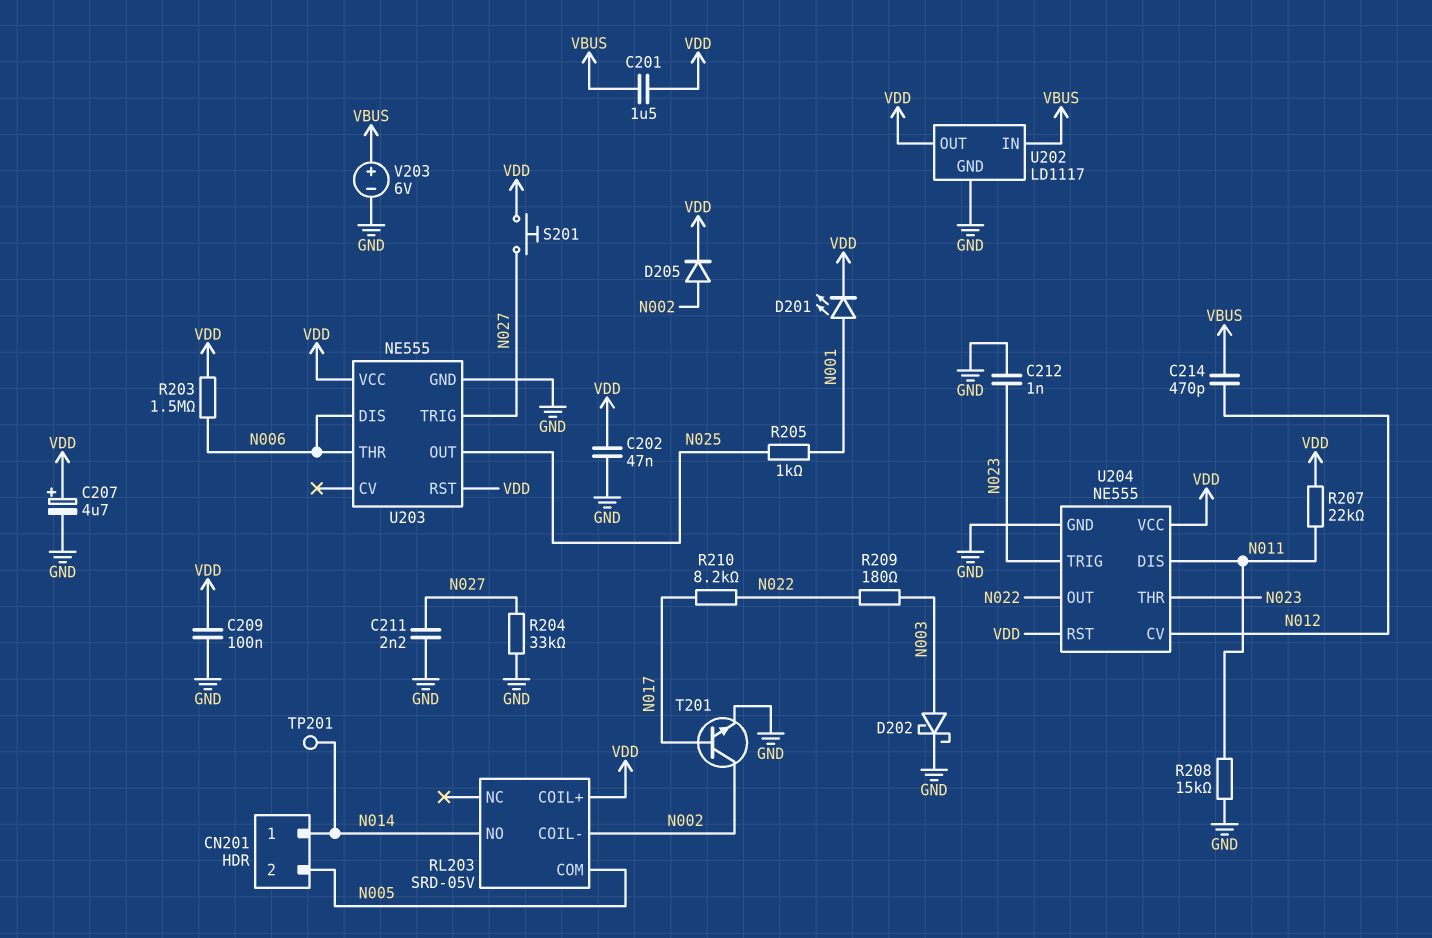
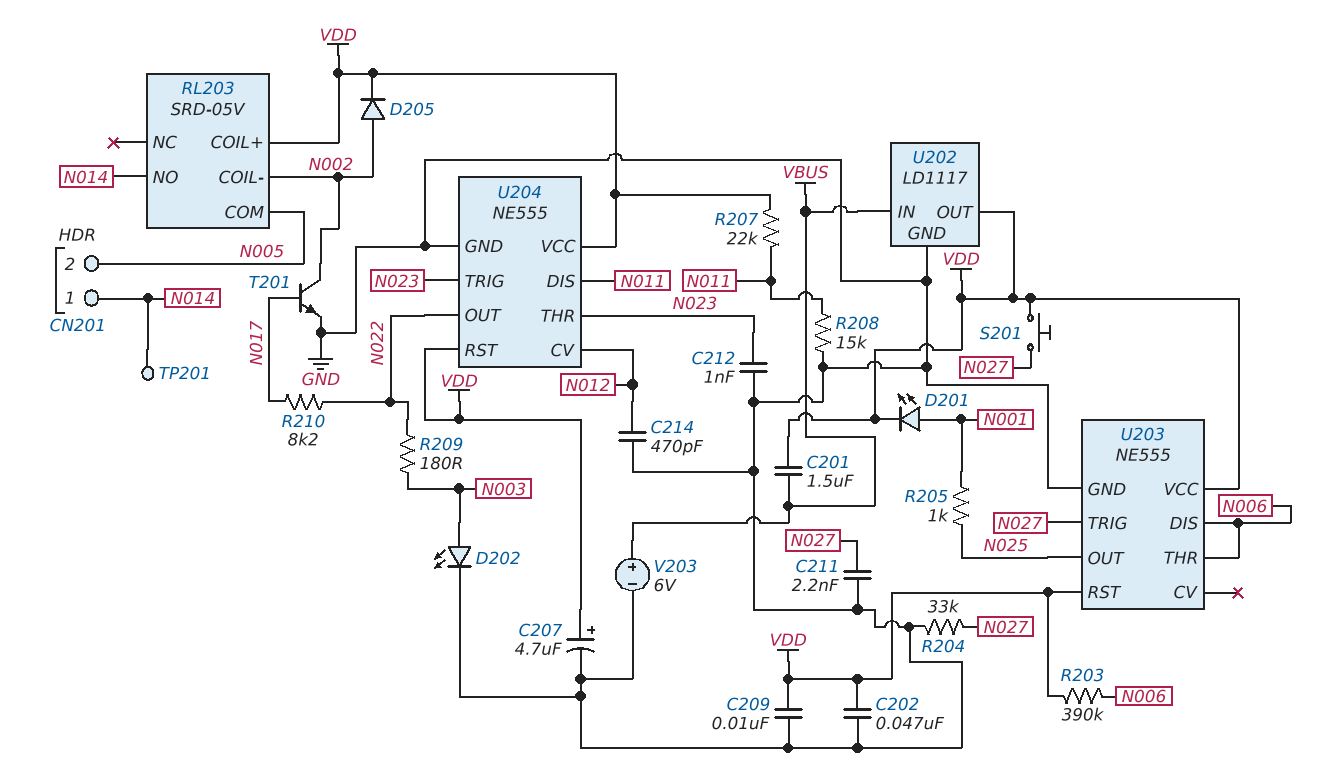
C209: 100nF (GND, VDD) -> 10nF (GND, VDD)
C214: 470pF (N012, VBUS) -> 470pF (GND, N012)
D202: schottky (A N003, K GND) -> LED (A N003, K GND)
R203: 1.5M (N006, VDD) -> 390k (N006, VDD)

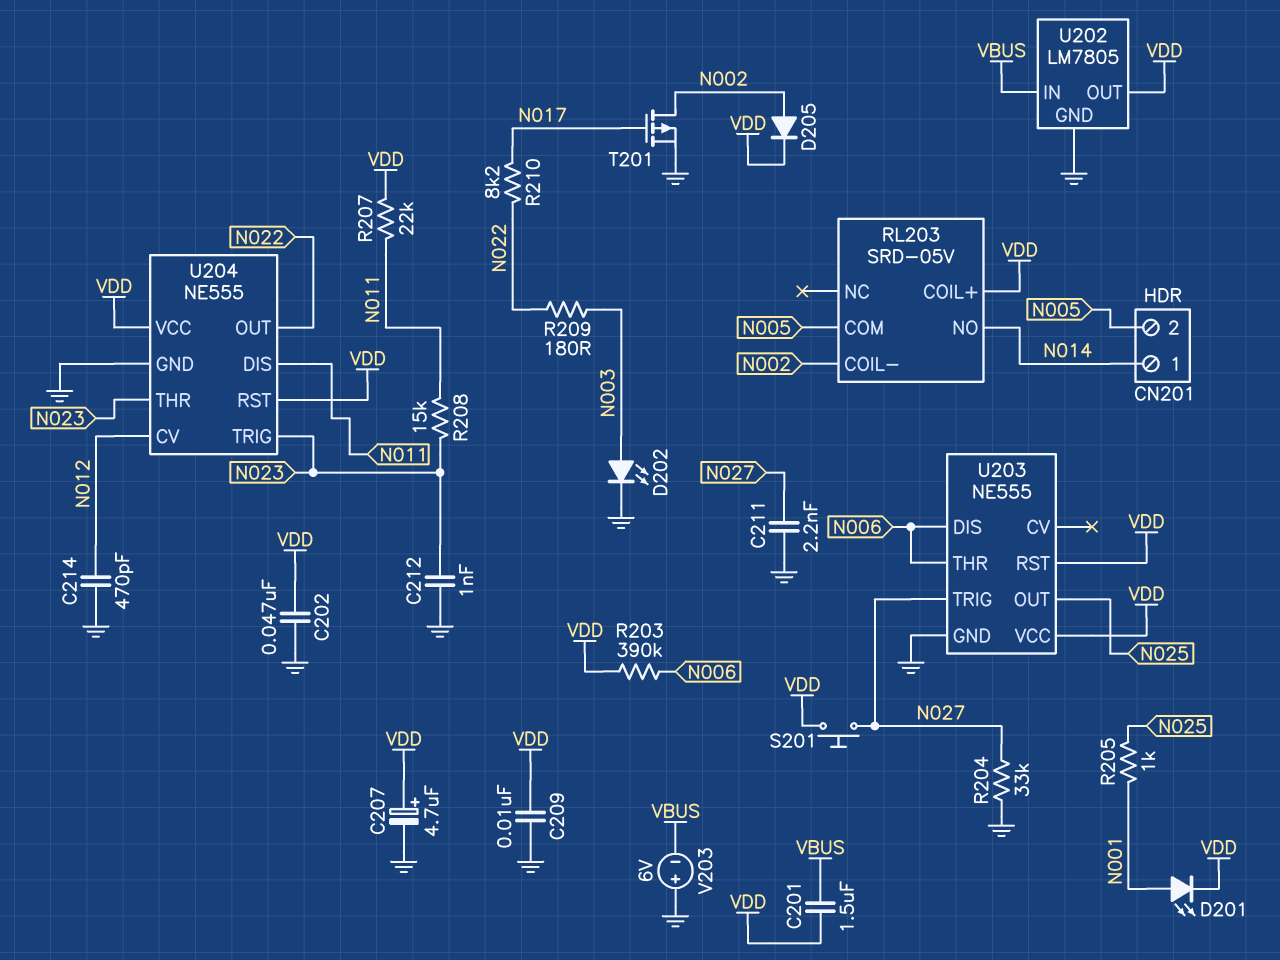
R208: 15k (GND, N011) -> 15k (N011, N023)
T201: NPN (B N017, C N002, E GND) -> PMOS (G N017, D N002, S GND)
TP201: test point (N014) -> none
U202: LD1117 -> LM7805
V203: 6V (plus VBUS, minus GND) -> 6V (plus GND, minus VBUS)

